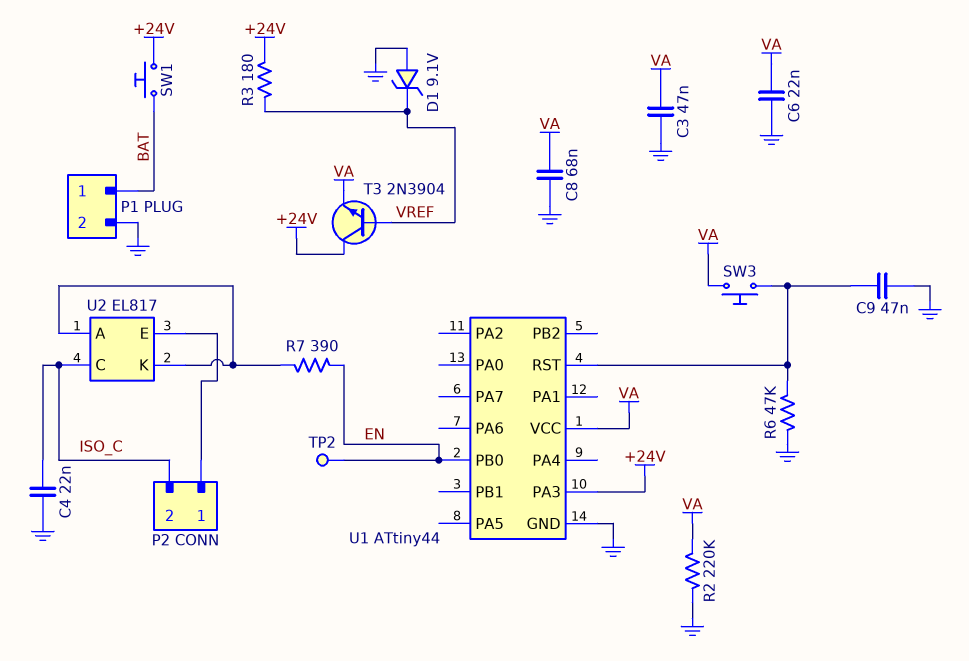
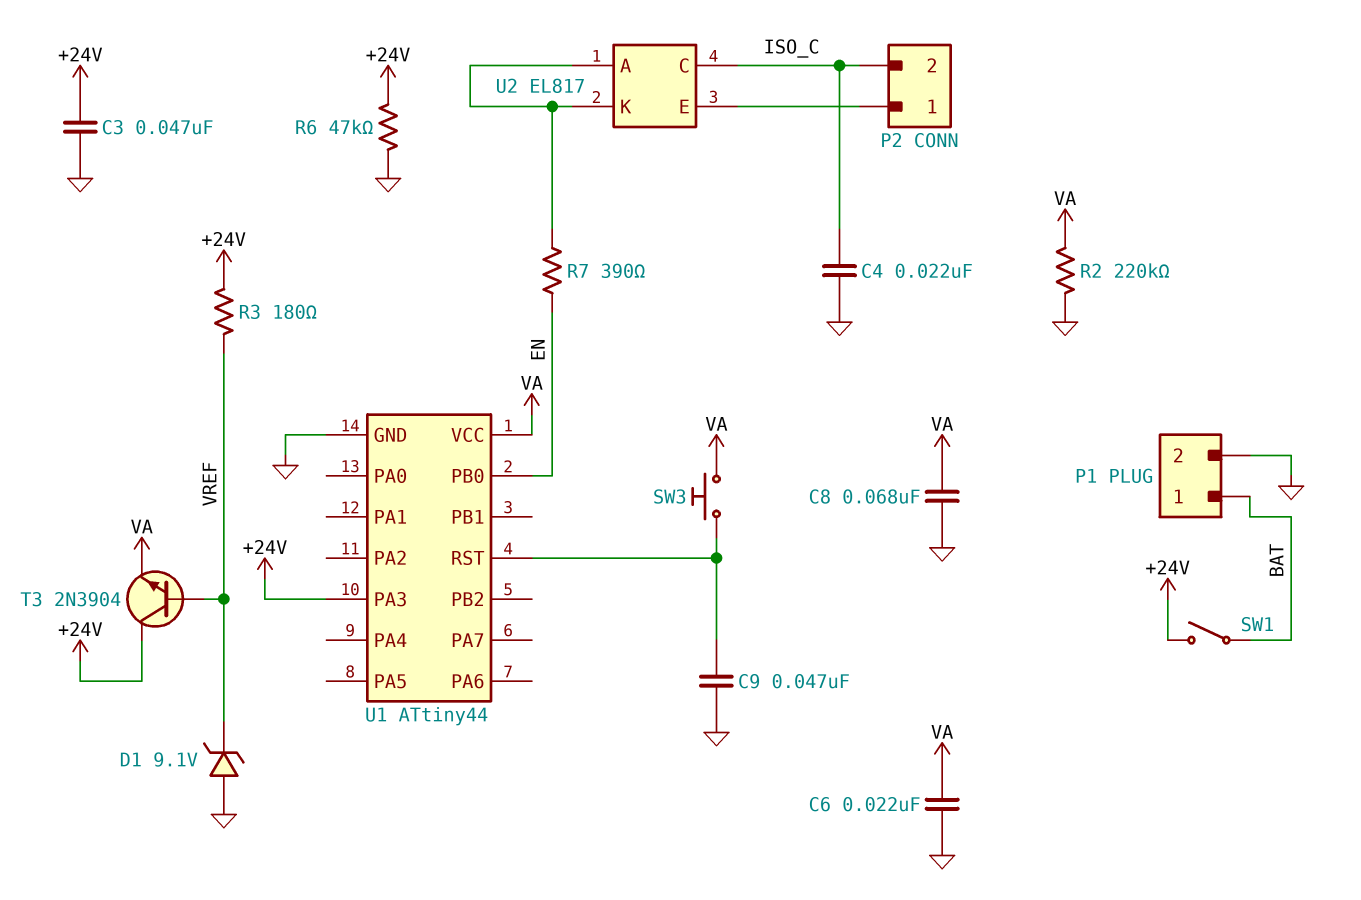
C3: 47nF (GND, VA) -> 47nF (+24V, GND)
R6: 47k (GND, U1/RST) -> 47k (+24V, GND)
SW1: button (+24V, BAT) -> switch (+24V, BAT)
TP2: test point (EN) -> none

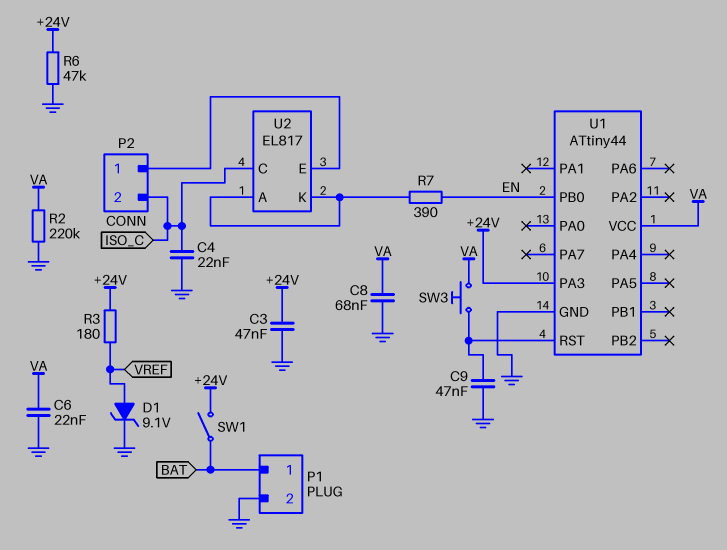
D1: zener 9.1V (A GND, K VREF) -> zener 9.1V (A VREF, K GND)
T3: NPN 2N3904 (B VREF, C +24V, E VA) -> none

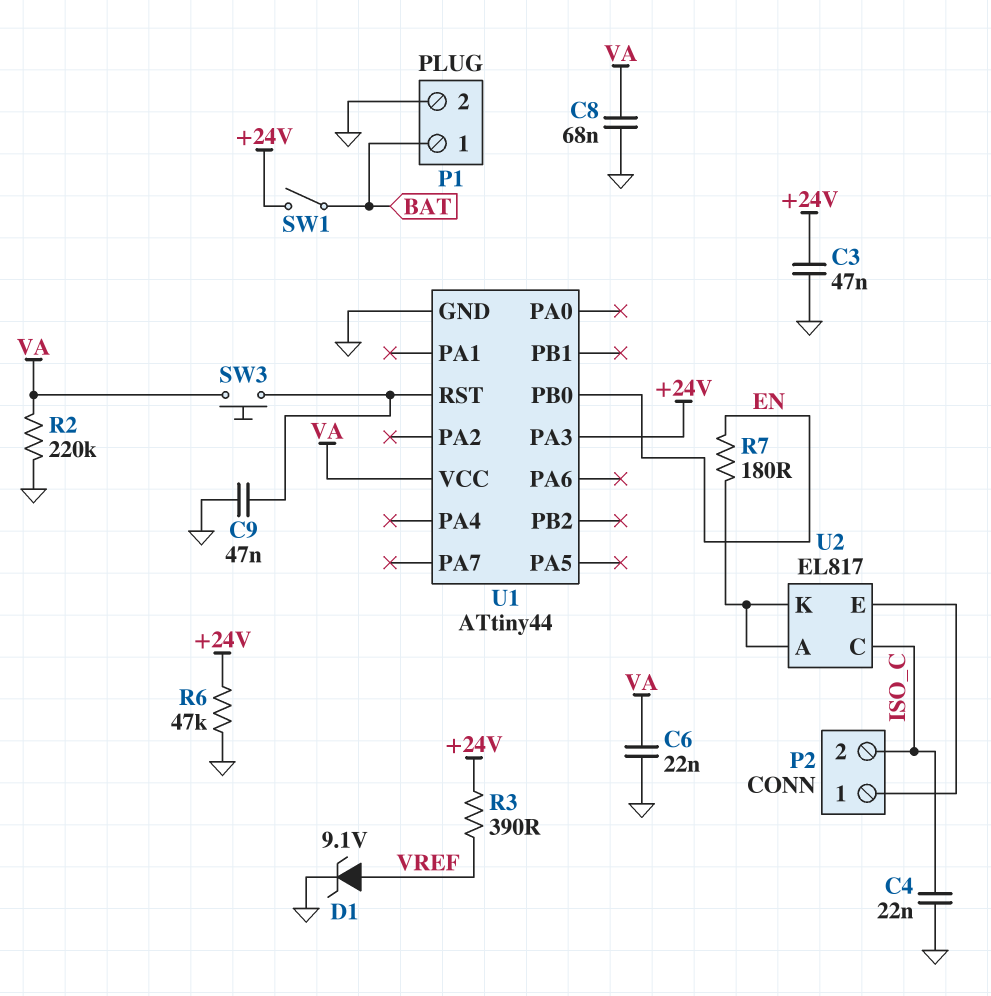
R3: 180 (+24V, VREF) -> 390 (+24V, VREF)
R7: 390 (EN, U2/A) -> 180 (EN, U2/A)

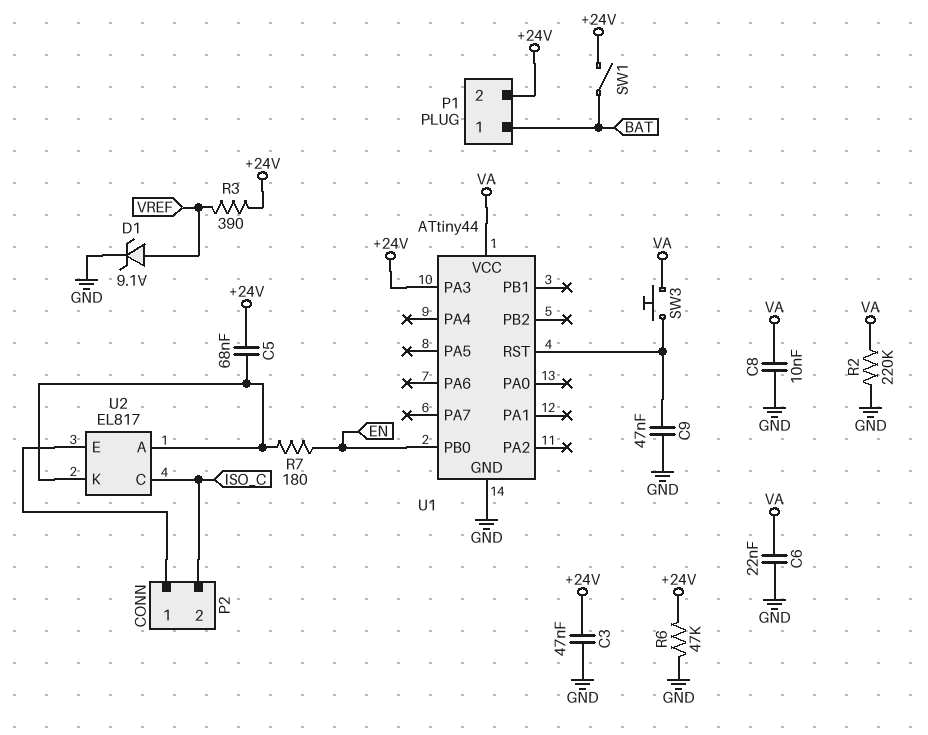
C4: 22nF (GND, ISO_C) -> none
C5: none -> 68nF (+24V, U2/A)
C8: 68nF (GND, VA) -> 10nF (GND, VA)
P1 pin 2: GND -> +24V

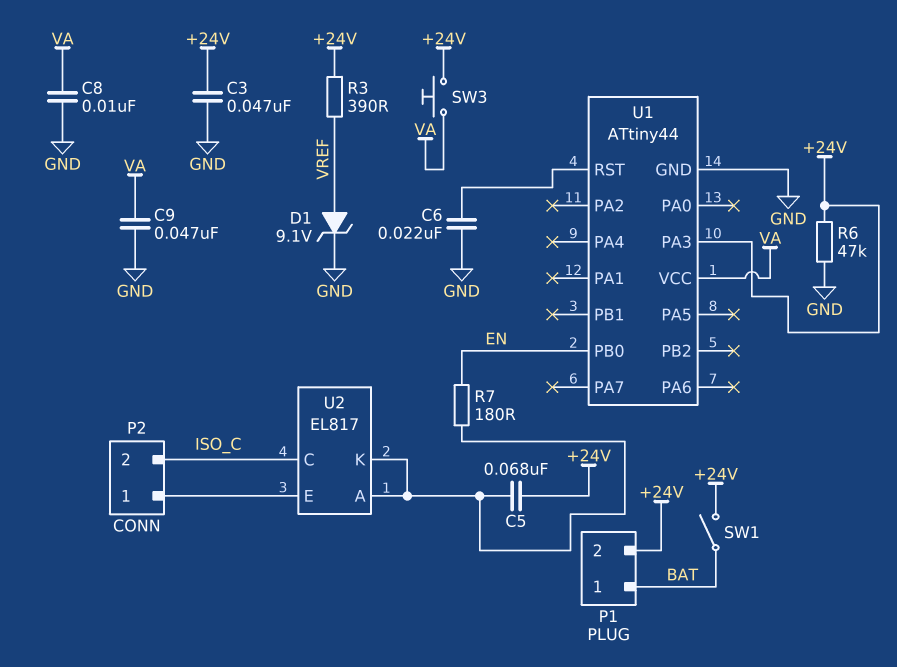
C6: 22nF (GND, VA) -> 22nF (GND, U1/RST)
C9: 47nF (GND, U1/RST) -> 47nF (GND, VA)
R2: 220k (GND, VA) -> none
SW3: button (U1/RST, VA) -> button (+24V, VA)

